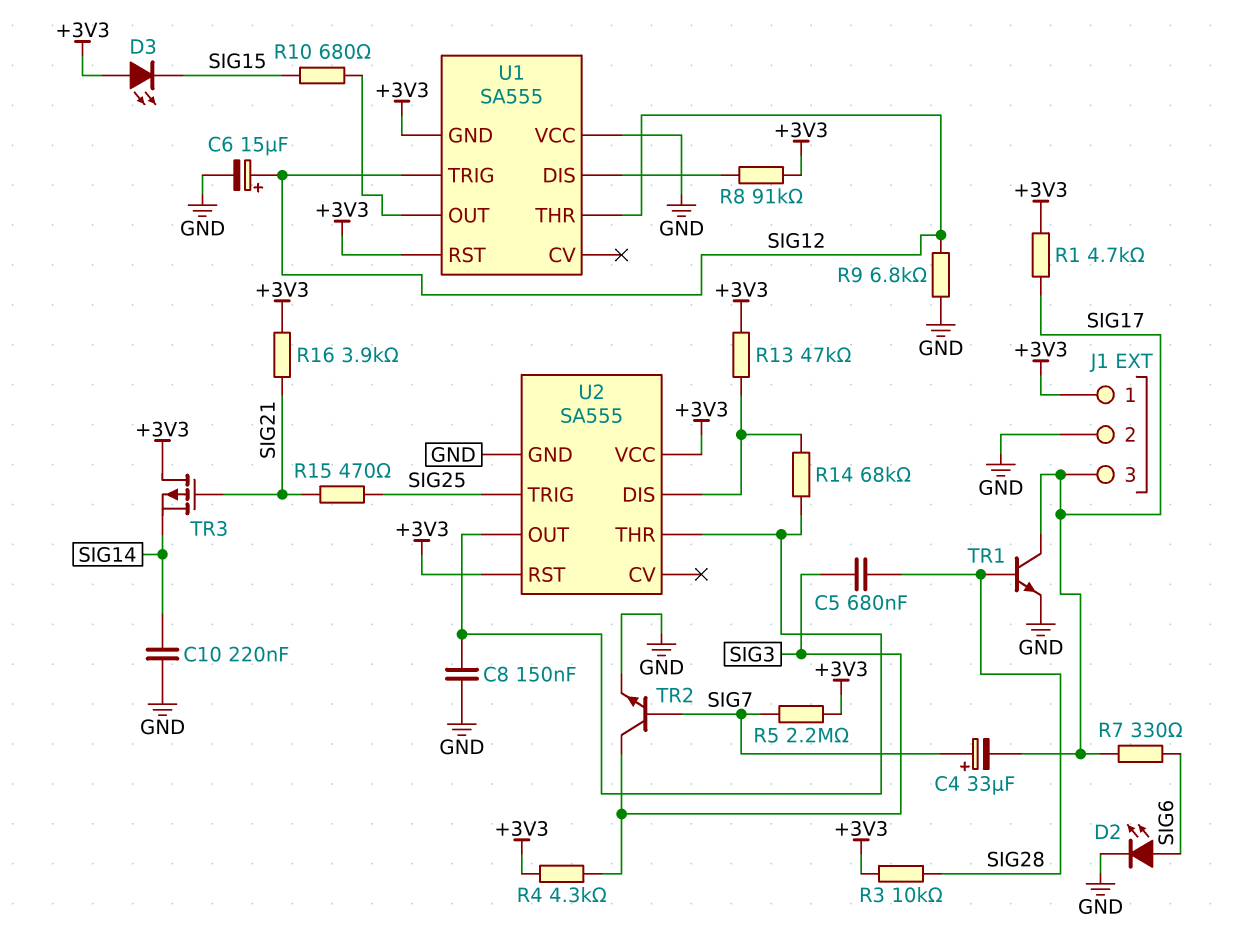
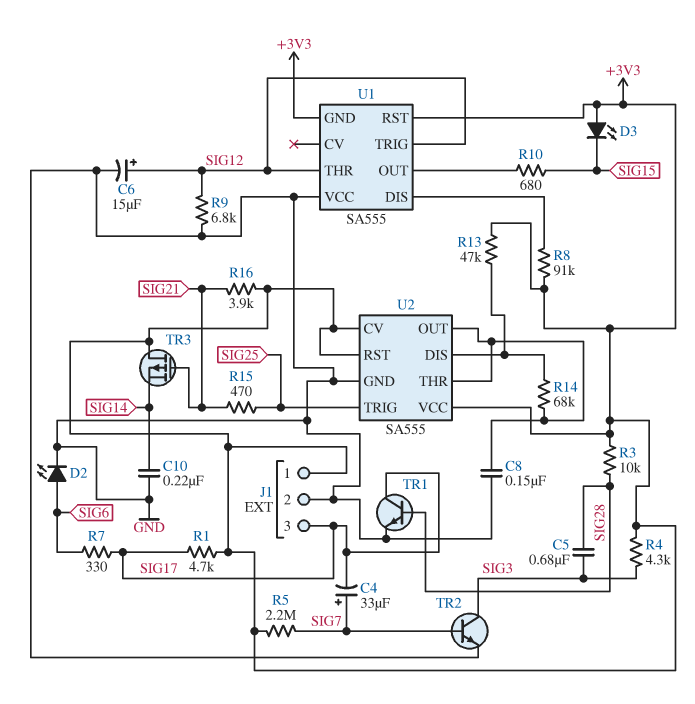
U2 pin CV: none -> +3V3

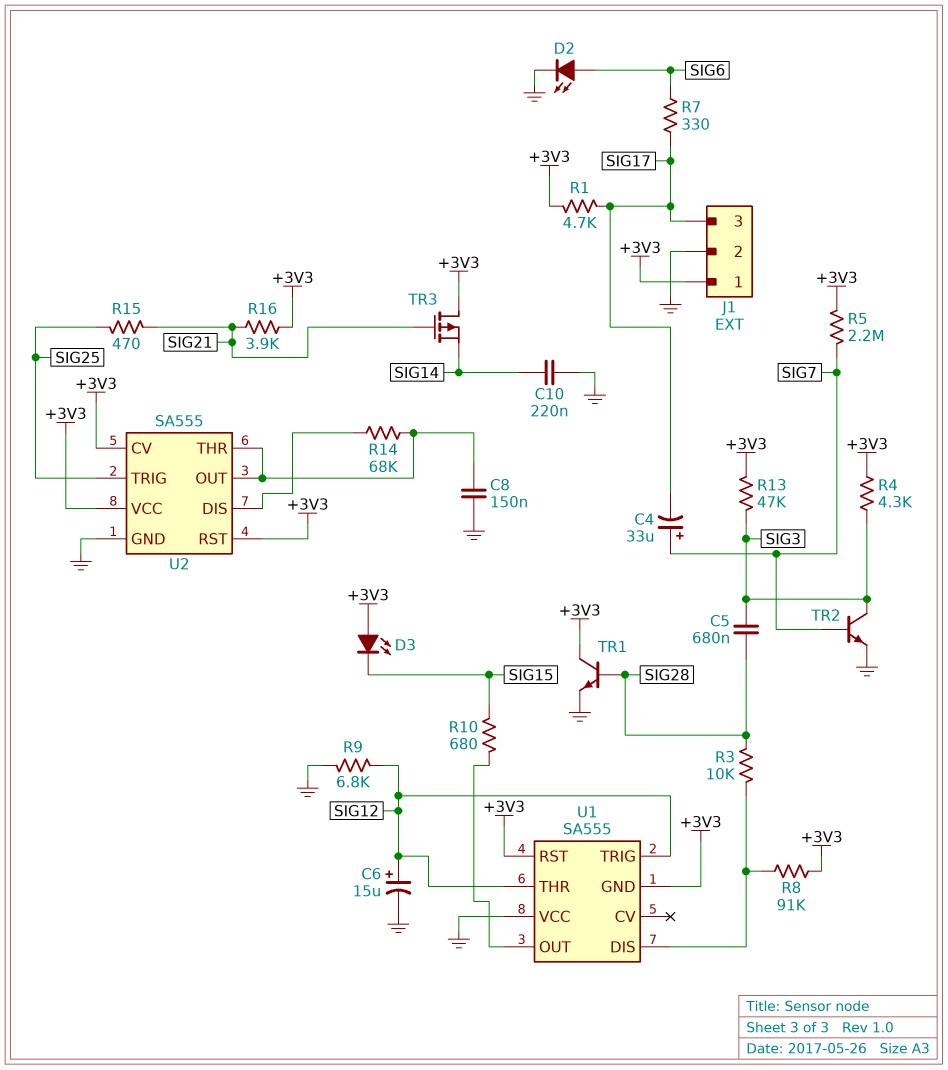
R3: 10k (+3V3, SIG28) -> 10k (SIG28, U1/DIS)
R13: 47k (+3V3, U2/DIS) -> 47k (+3V3, SIG3)
TR1: NPN (B SIG28, C SIG17, E GND) -> NPN (B SIG28, C +3V3, E GND)

